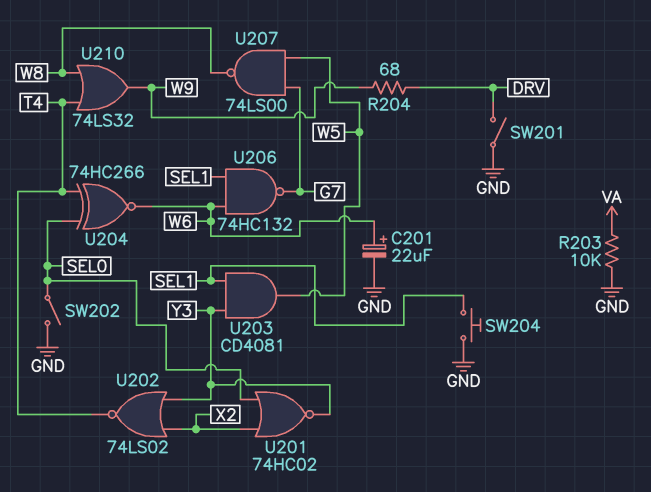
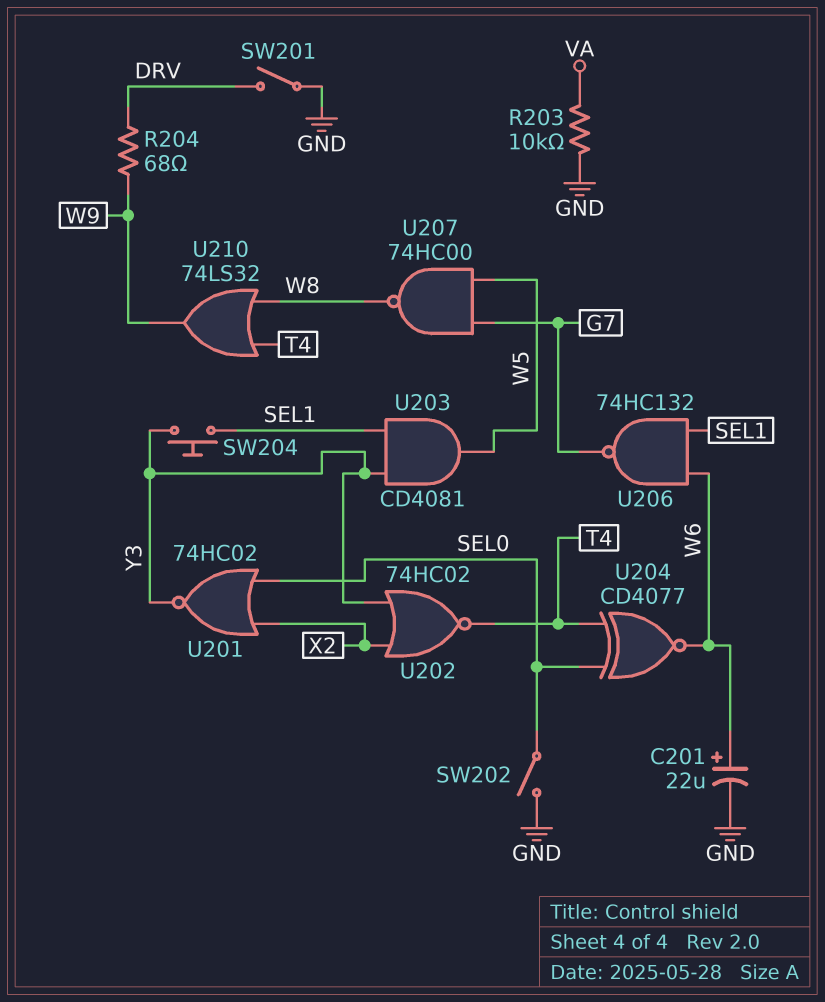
SW204: button (GND, SEL1) -> button (SEL1, Y3)
U202: NOR 74LS02 (in X2, in Y3, out T4) -> NOR 74HC02 (in X2, in Y3, out T4)
U204: XNOR 74HC266 (in SEL0, in T4, out W6) -> XNOR CD4077 (in SEL0, in T4, out W6)
U207: NAND 74LS00 (in G7, in W5, out W8) -> NAND 74HC00 (in G7, in W5, out W8)

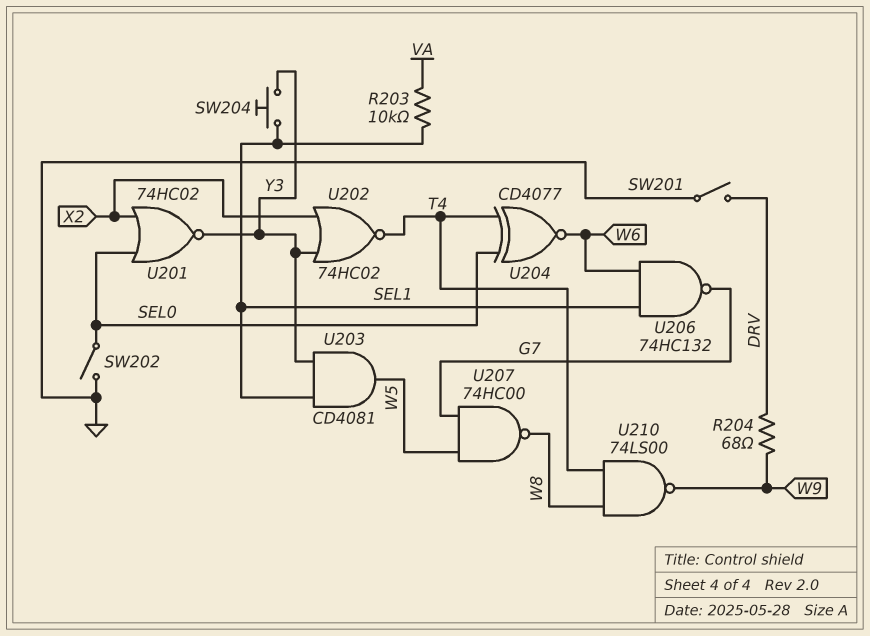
C201: 22uF (plus W6, minus GND) -> none
R203: 10k (GND, VA) -> 10k (SEL1, VA)
U210: OR 74LS32 (in T4, in W8, out W9) -> NAND 74LS00 (in T4, in W8, out W9)

